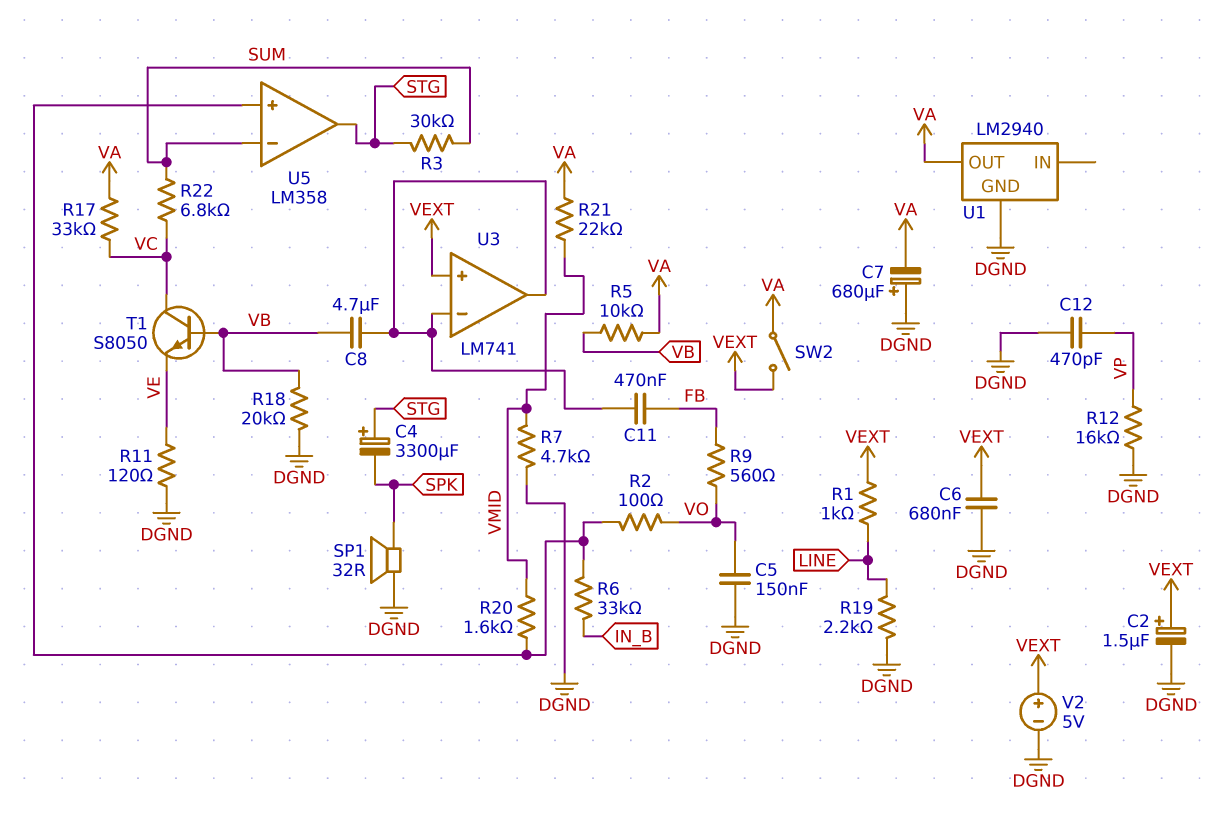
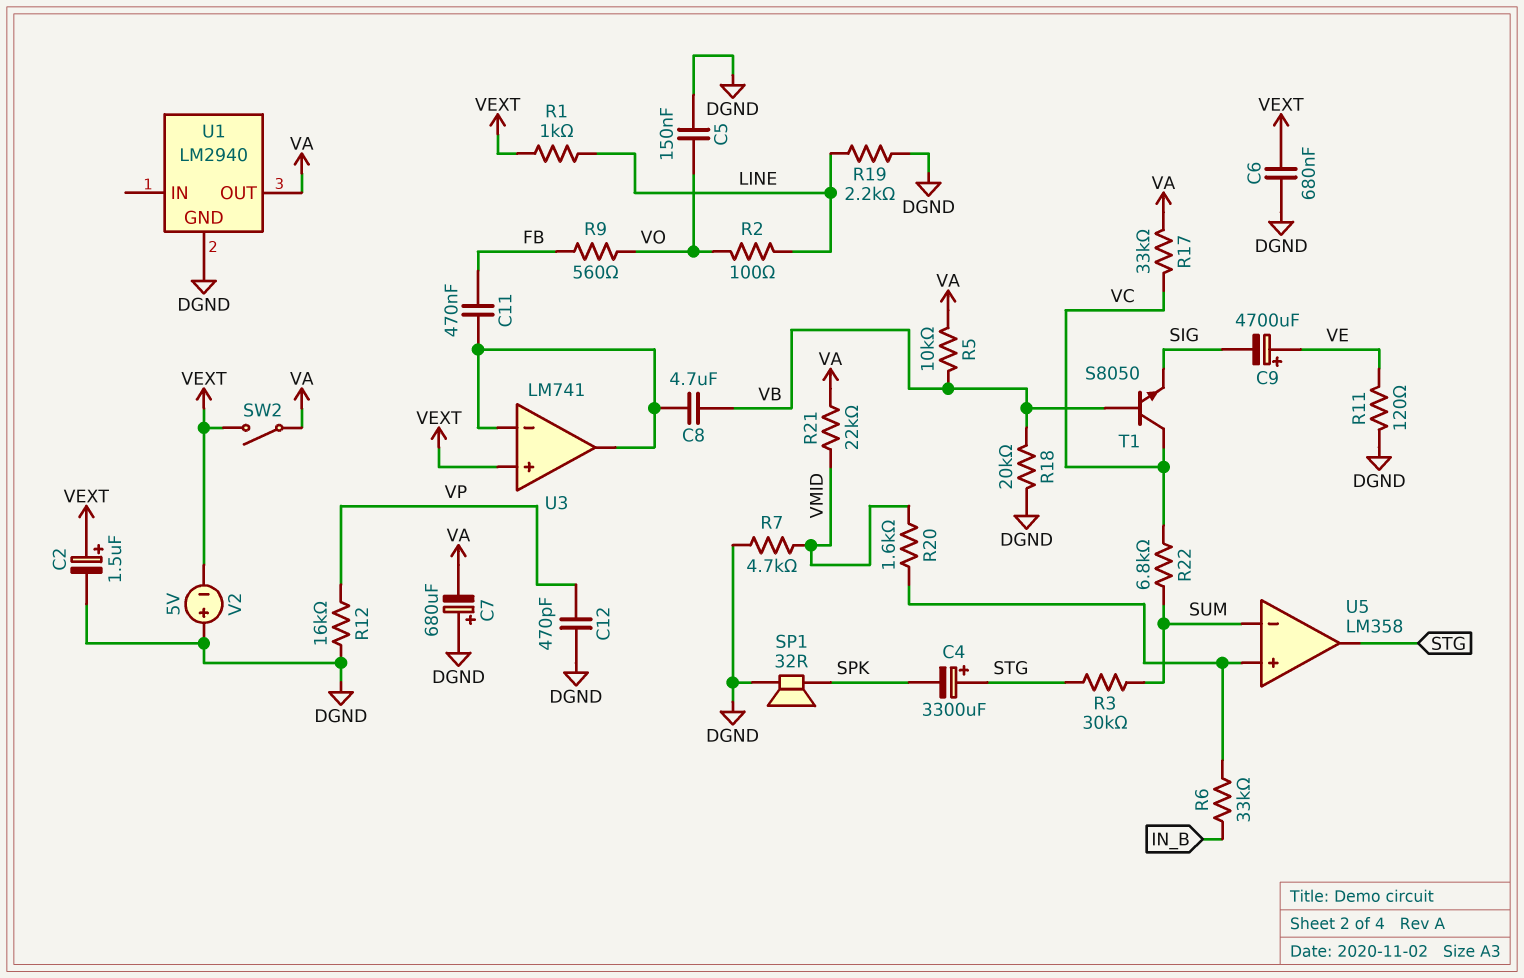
C9: none -> 4700uF (plus VE, minus SIG)
R2: 100 (U5/in+, VO) -> 100 (LINE, VO)
T1: NPN S8050 (B VB, C VC, E VE) -> NPN S8050 (B VB, C VC, E SIG)
V2: 5V (plus VEXT, minus DGND) -> 5V (plus DGND, minus VEXT)

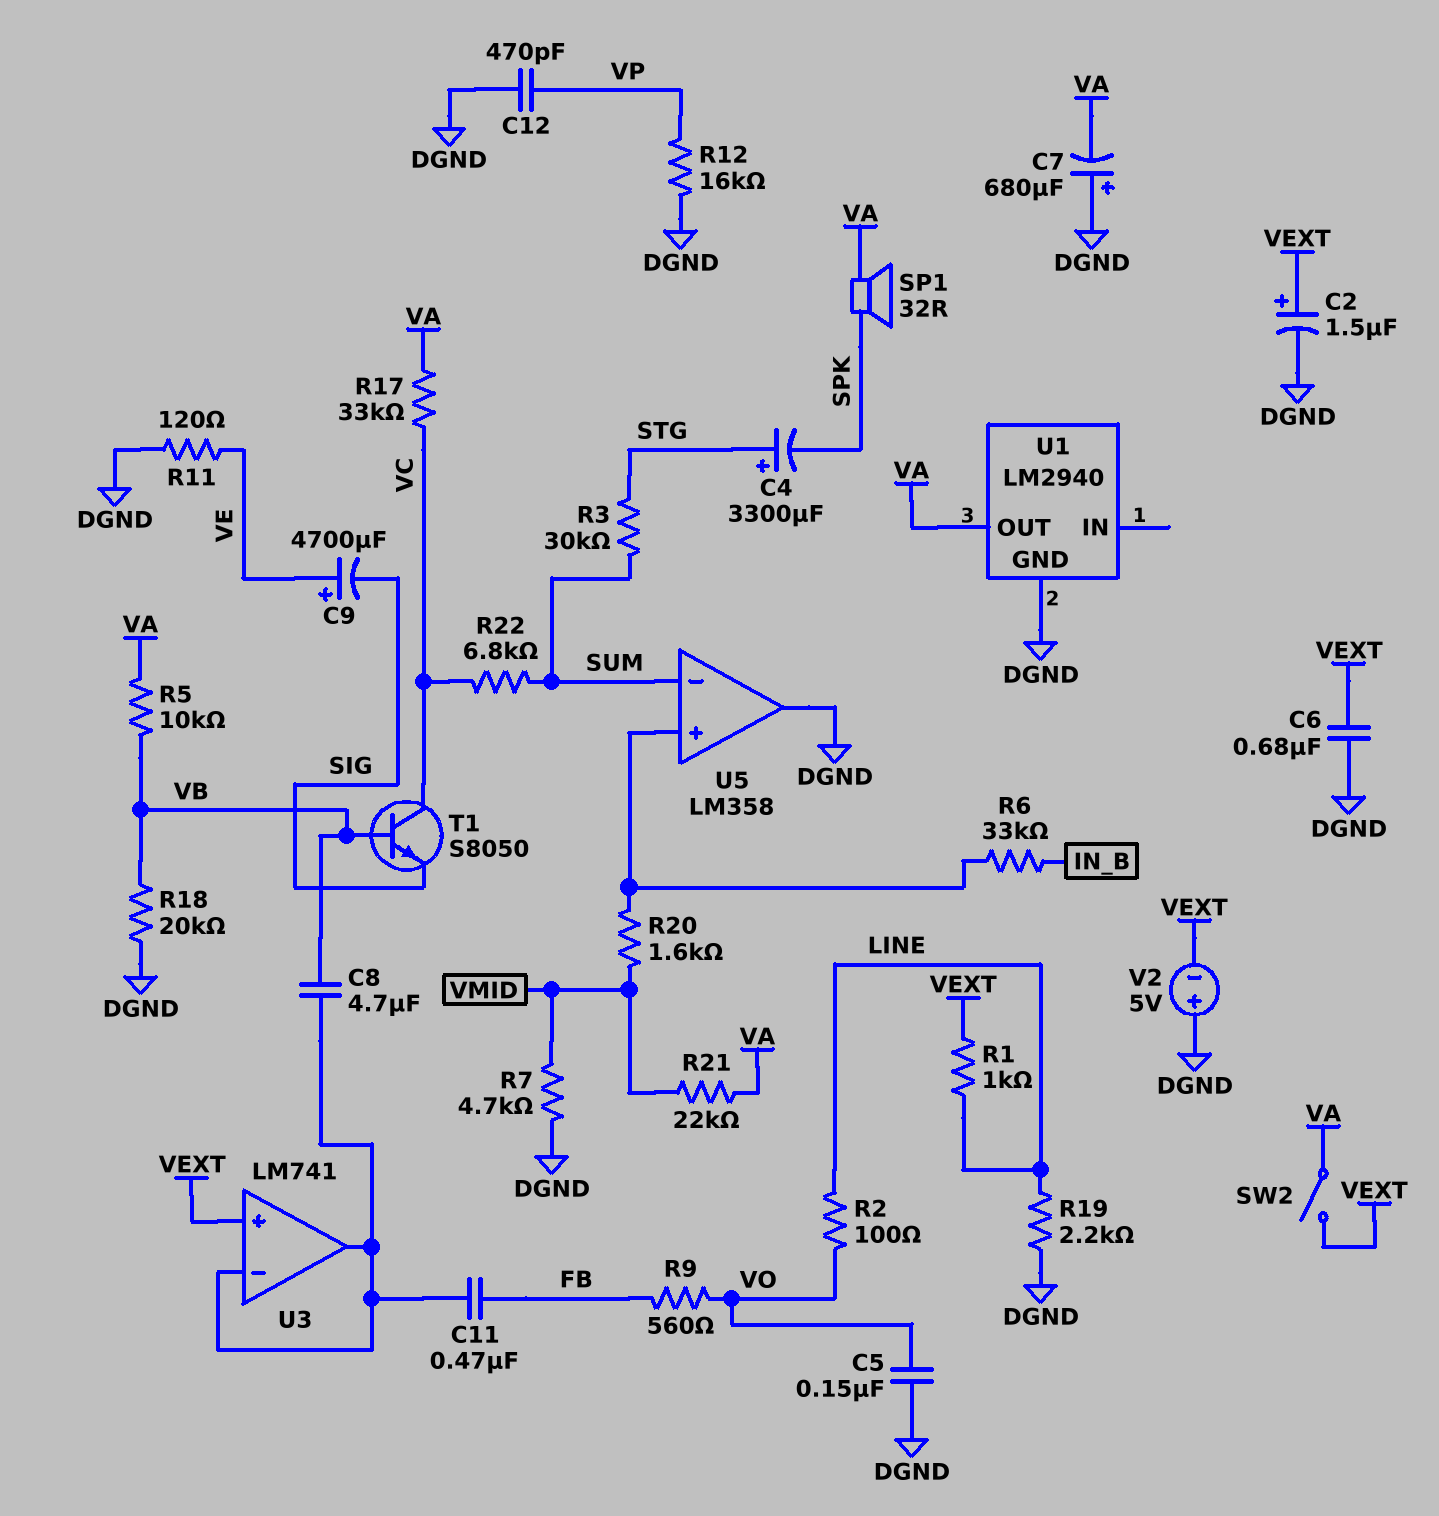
SP1: speaker 32R (DGND, SPK) -> speaker 32R (SPK, VA)
U5 pin out: STG -> DGND

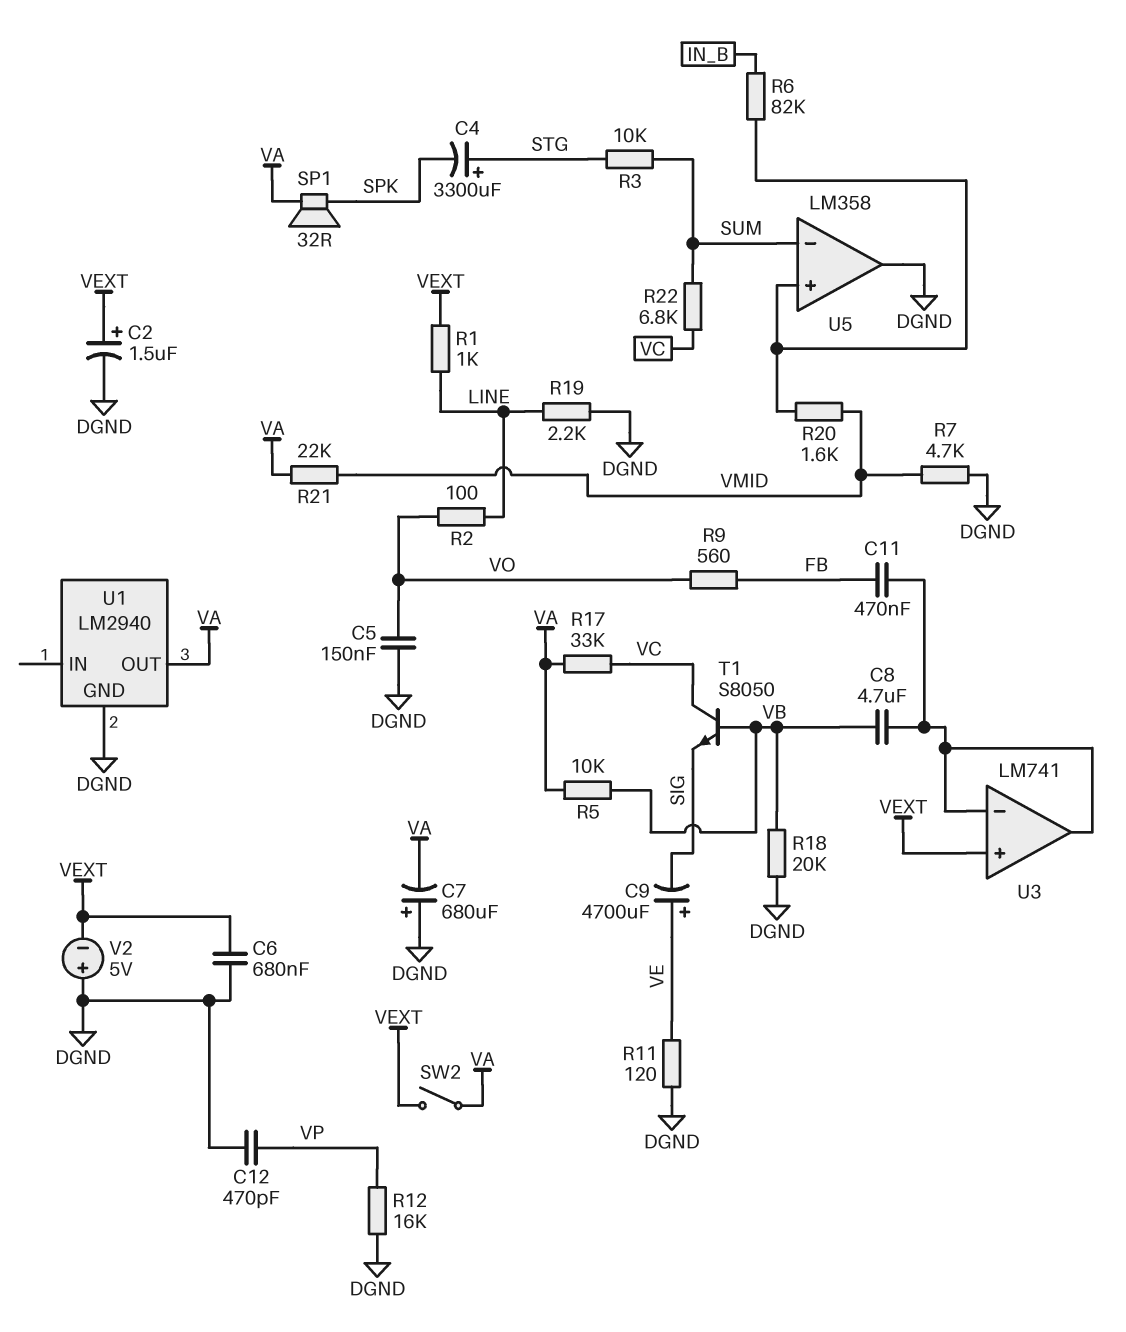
R3: 30k (STG, SUM) -> 10k (STG, SUM)
R6: 33k (IN_B, U5/in+) -> 82k (IN_B, U5/in+)

